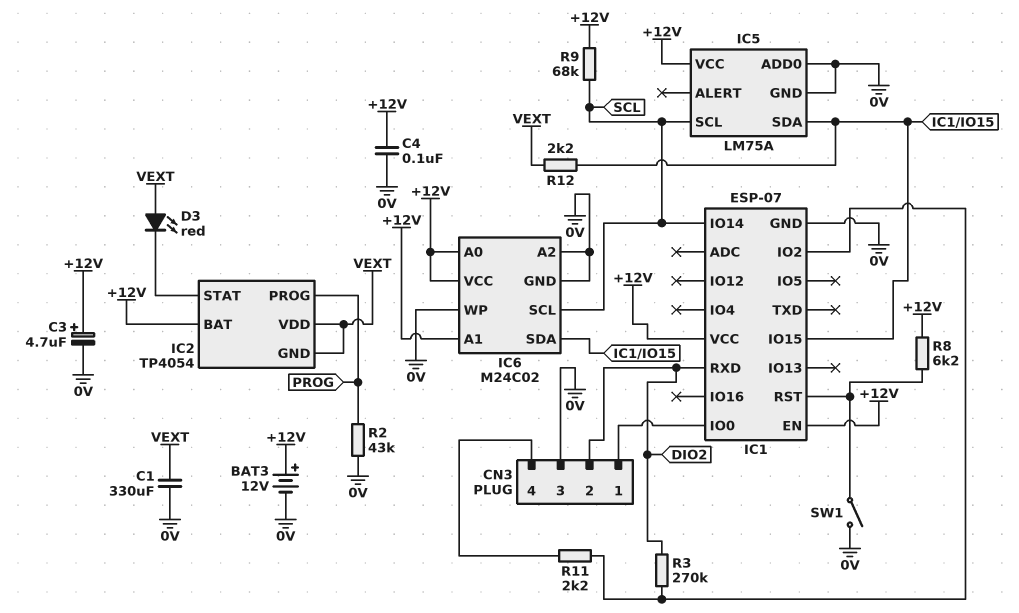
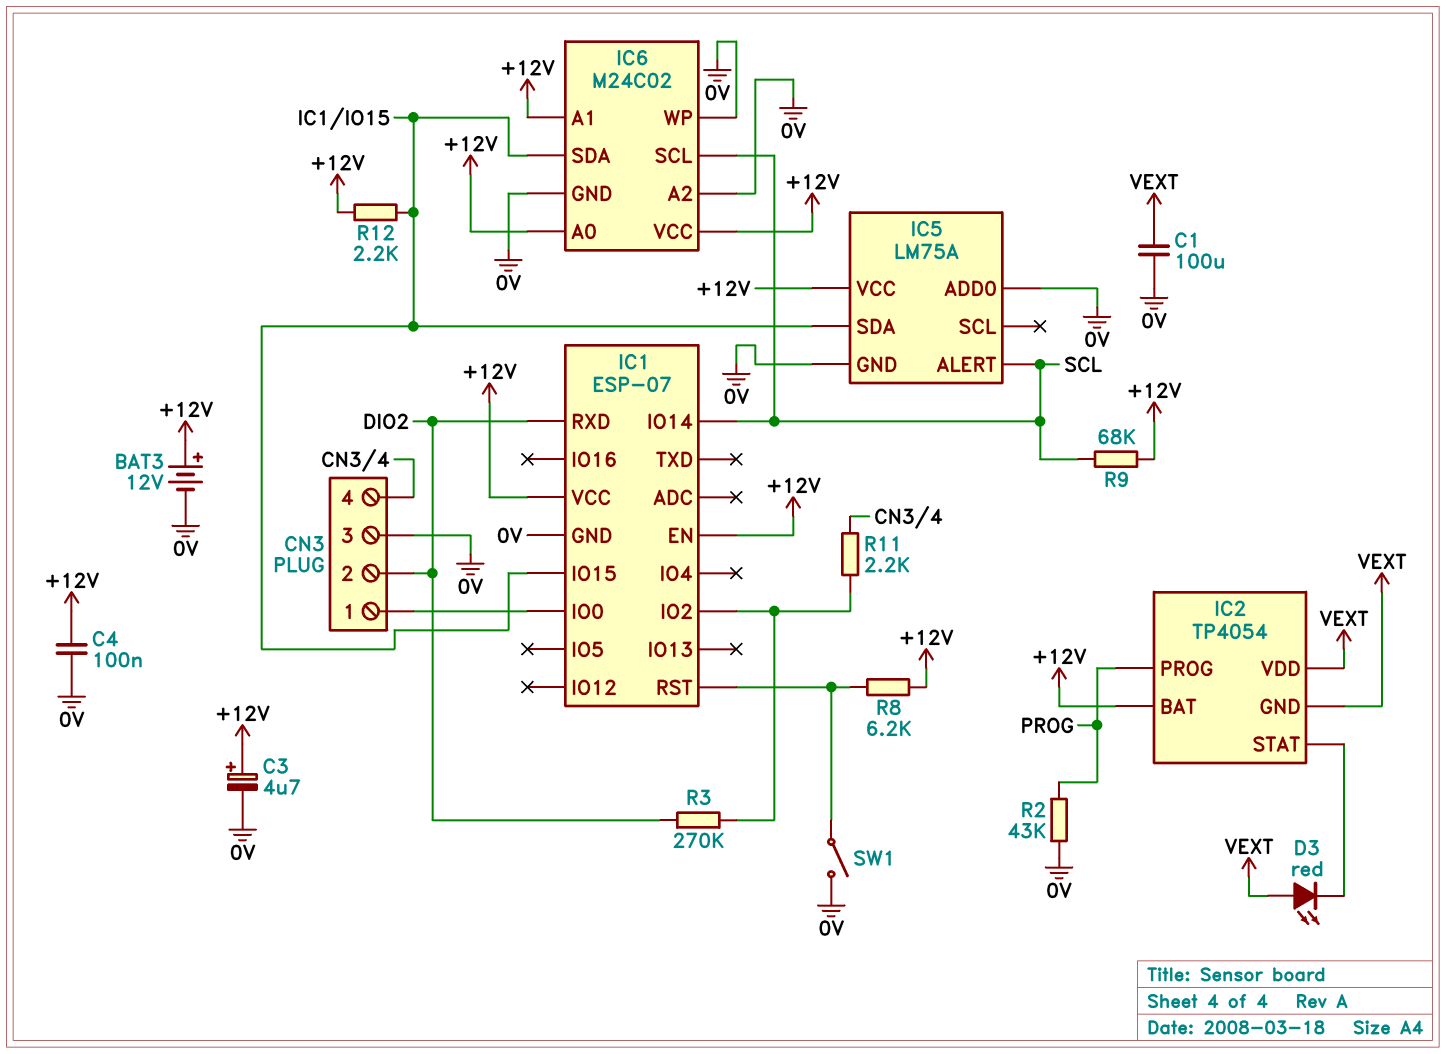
C1: 330uF (0V, VEXT) -> 100uF (0V, VEXT)
IC5 pin ALERT: none -> SCL
IC5 pin SCL: SCL -> none
R12: 2.2k (IC1/IO15, VEXT) -> 2.2k (+12V, IC1/IO15)

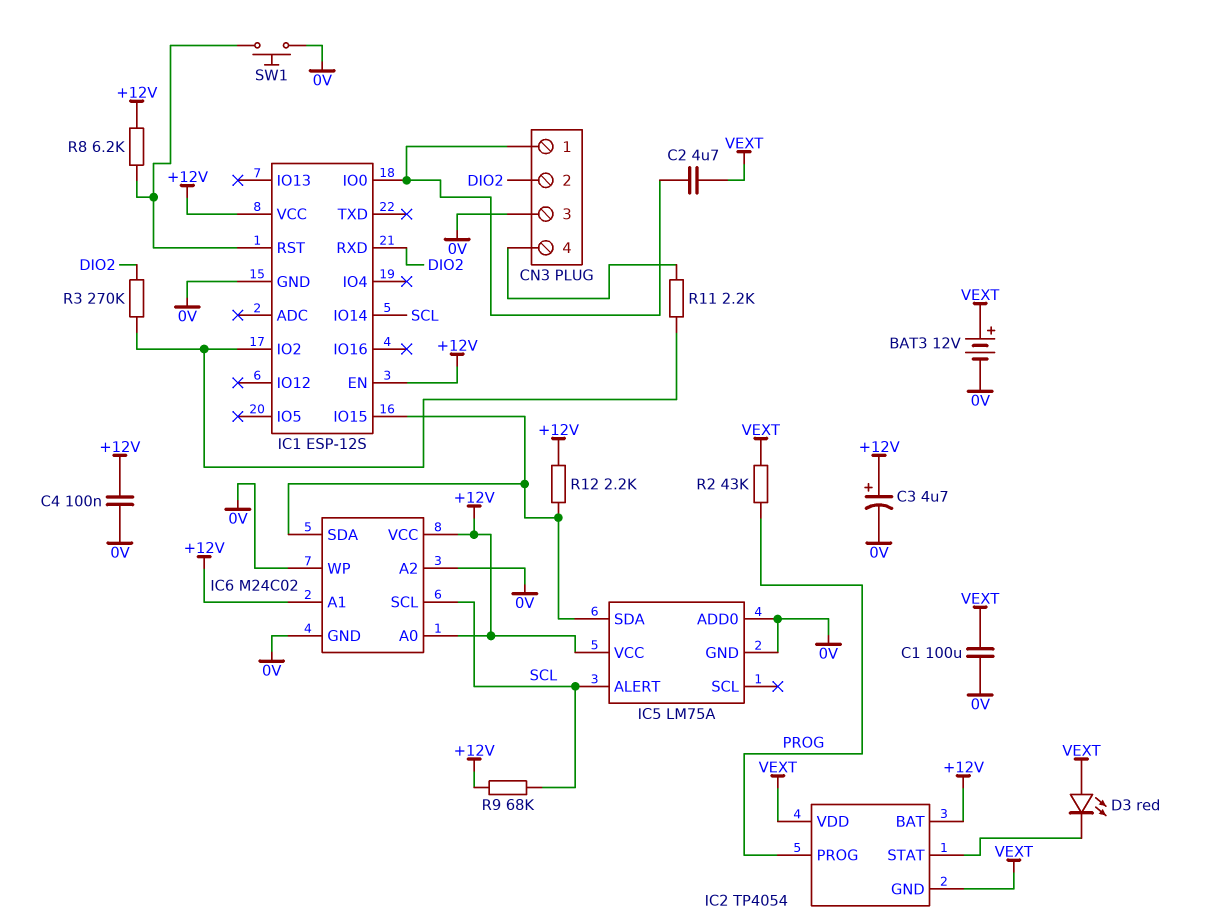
BAT3: 12V (plus +12V, minus 0V) -> 12V (plus VEXT, minus 0V)
C2: none -> 4.7uF (CN3/1, VEXT)
IC1: ESP-07 -> ESP-12S
R2: 43k (0V, PROG) -> 43k (PROG, VEXT)
SW1: switch (0V, IC1/RST) -> button (0V, IC1/RST)

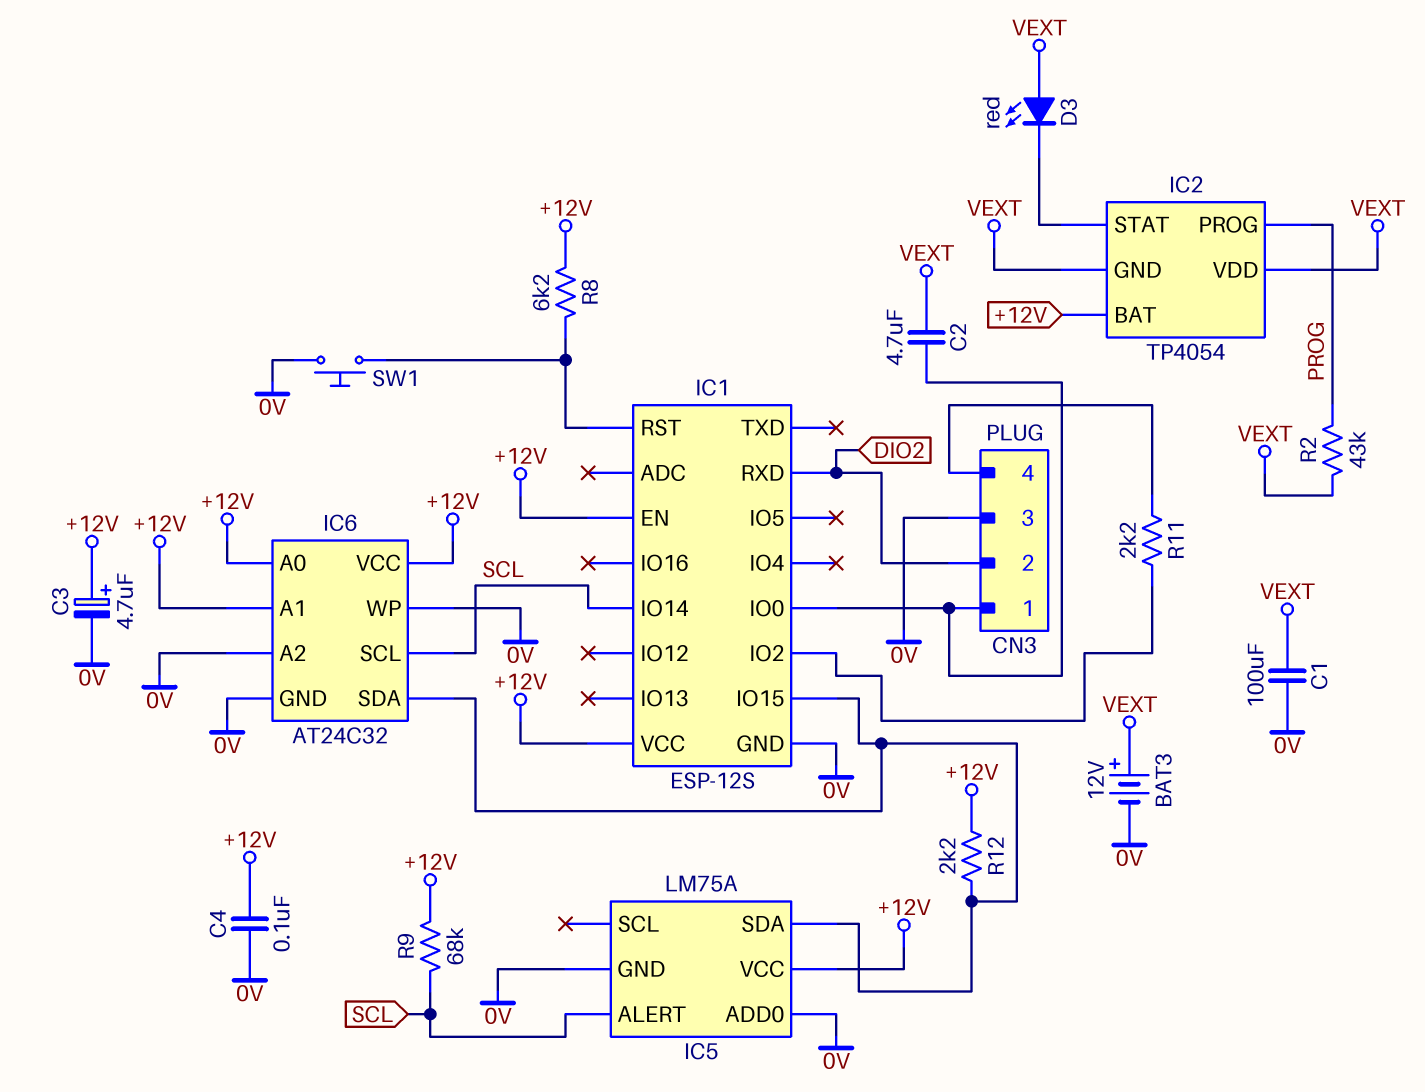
IC6: M24C02 -> AT24C32
R3: 270k (DIO2, IC1/IO2) -> none

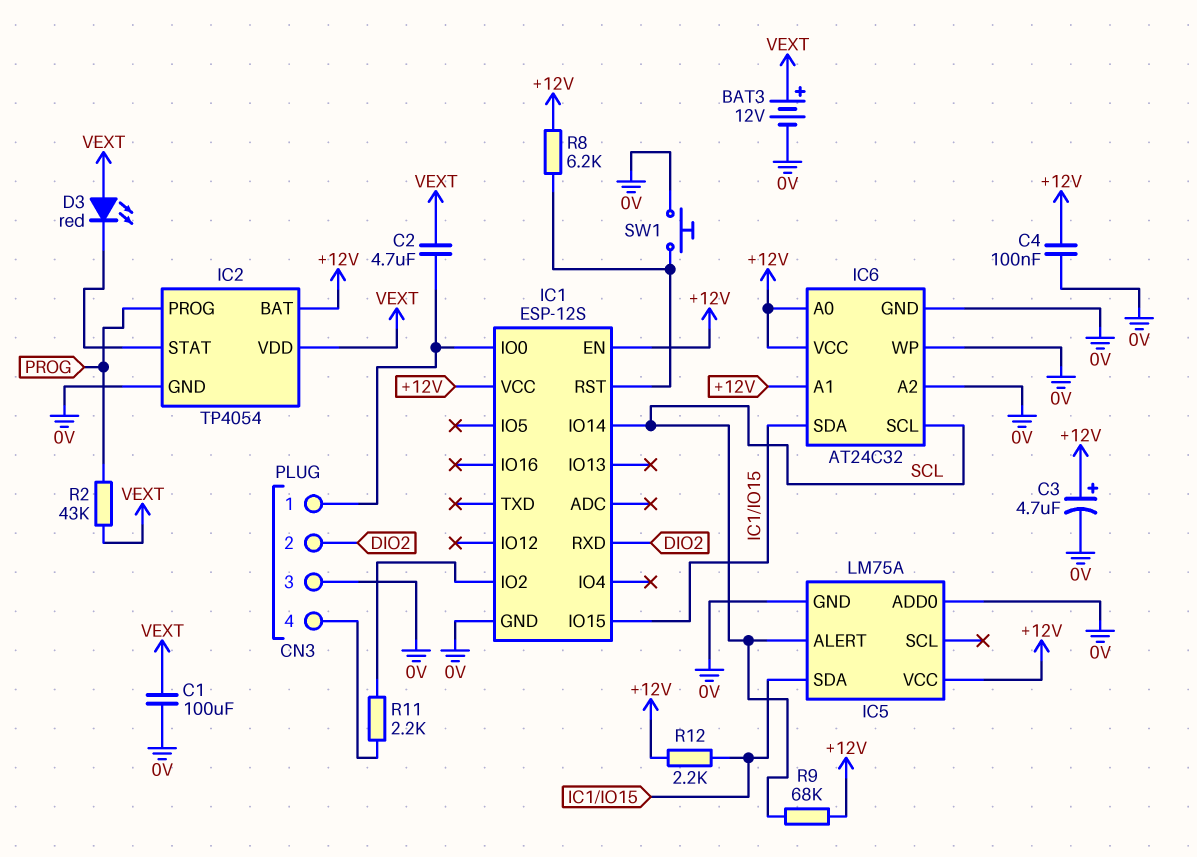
IC2 pin GND: VEXT -> 0V

